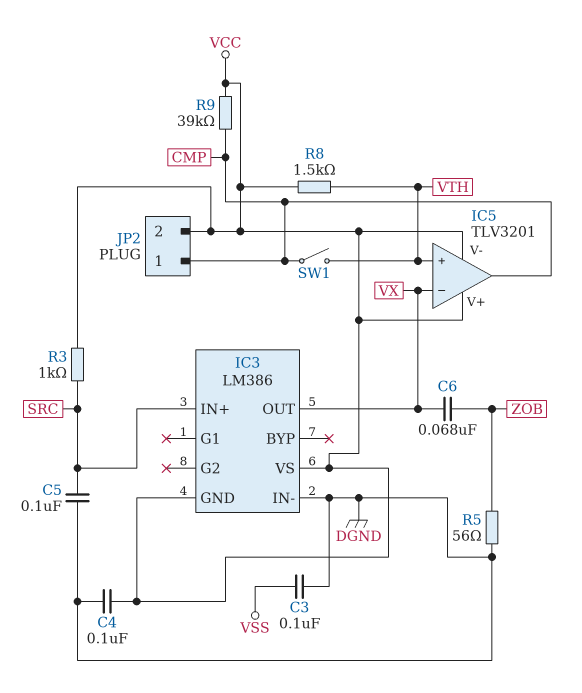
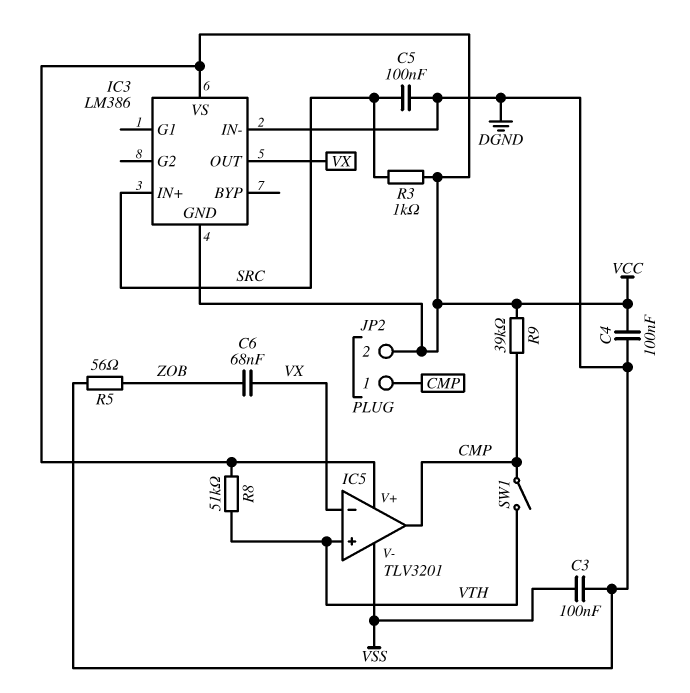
IC5 pin V-: VCC -> VSS
R8: 1.5k (VCC, VTH) -> 51k (VCC, VTH)

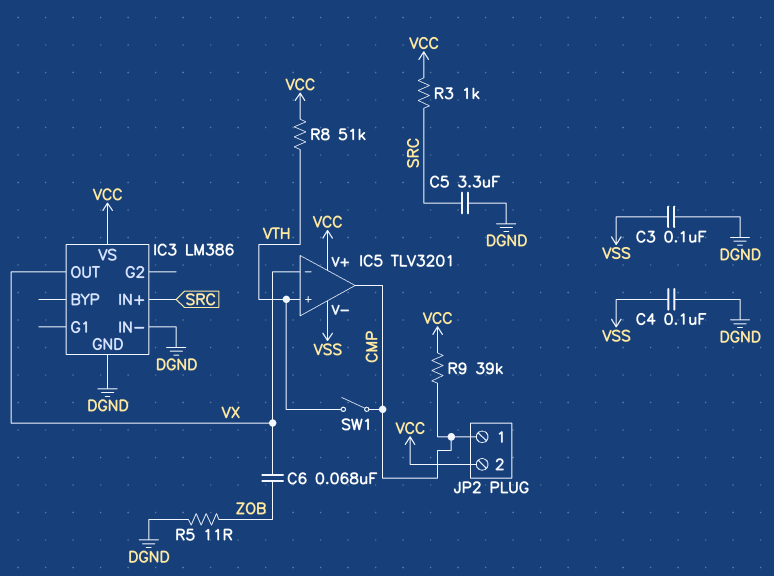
C4: 100nF (DGND, VCC) -> 100nF (DGND, VSS)
C5: 100nF (DGND, SRC) -> 3.3uF (DGND, SRC)
IC3 pin GND: VCC -> DGND
R5: 56 (DGND, ZOB) -> 11 (DGND, ZOB)

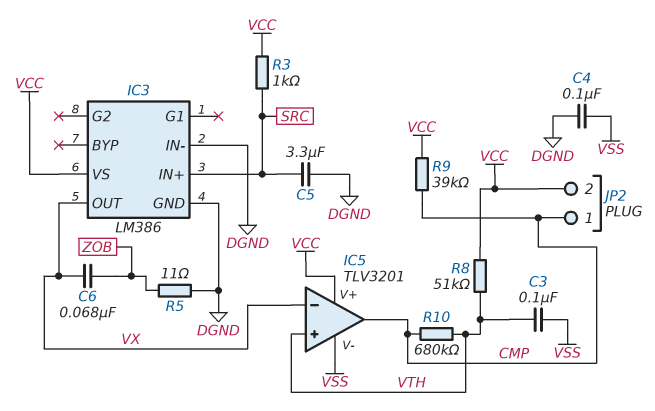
C3: 100nF (DGND, VSS) -> 100nF (VSS, VTH)
R10: none -> 680k (CMP, VTH)
SW1: switch (CMP, VTH) -> none

